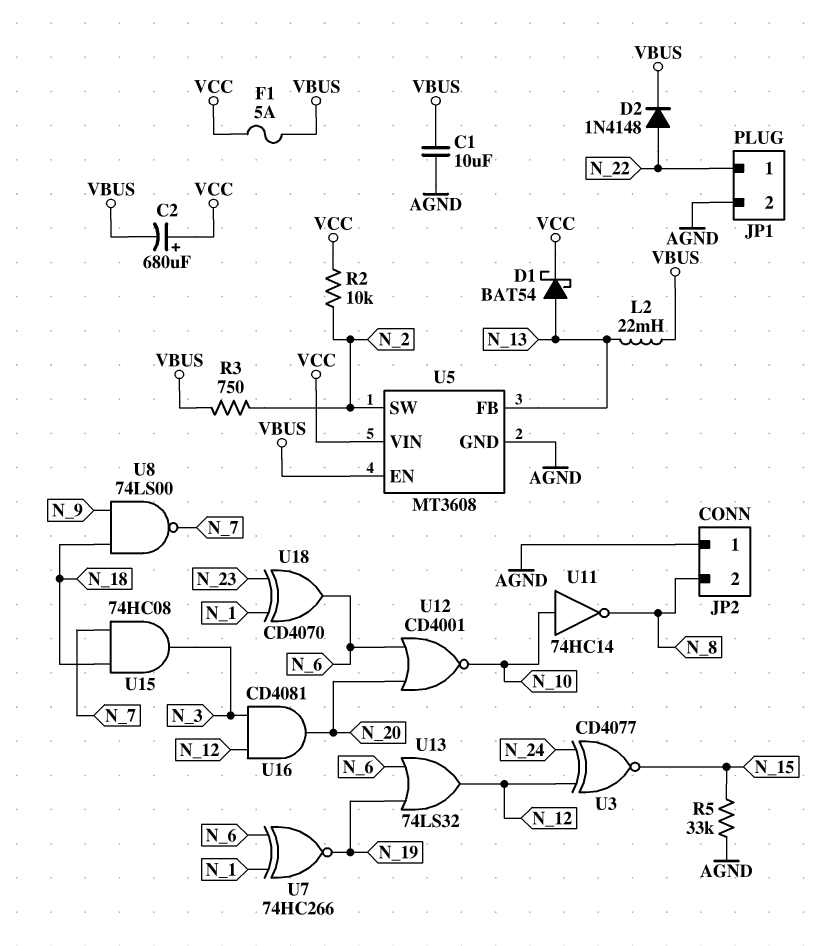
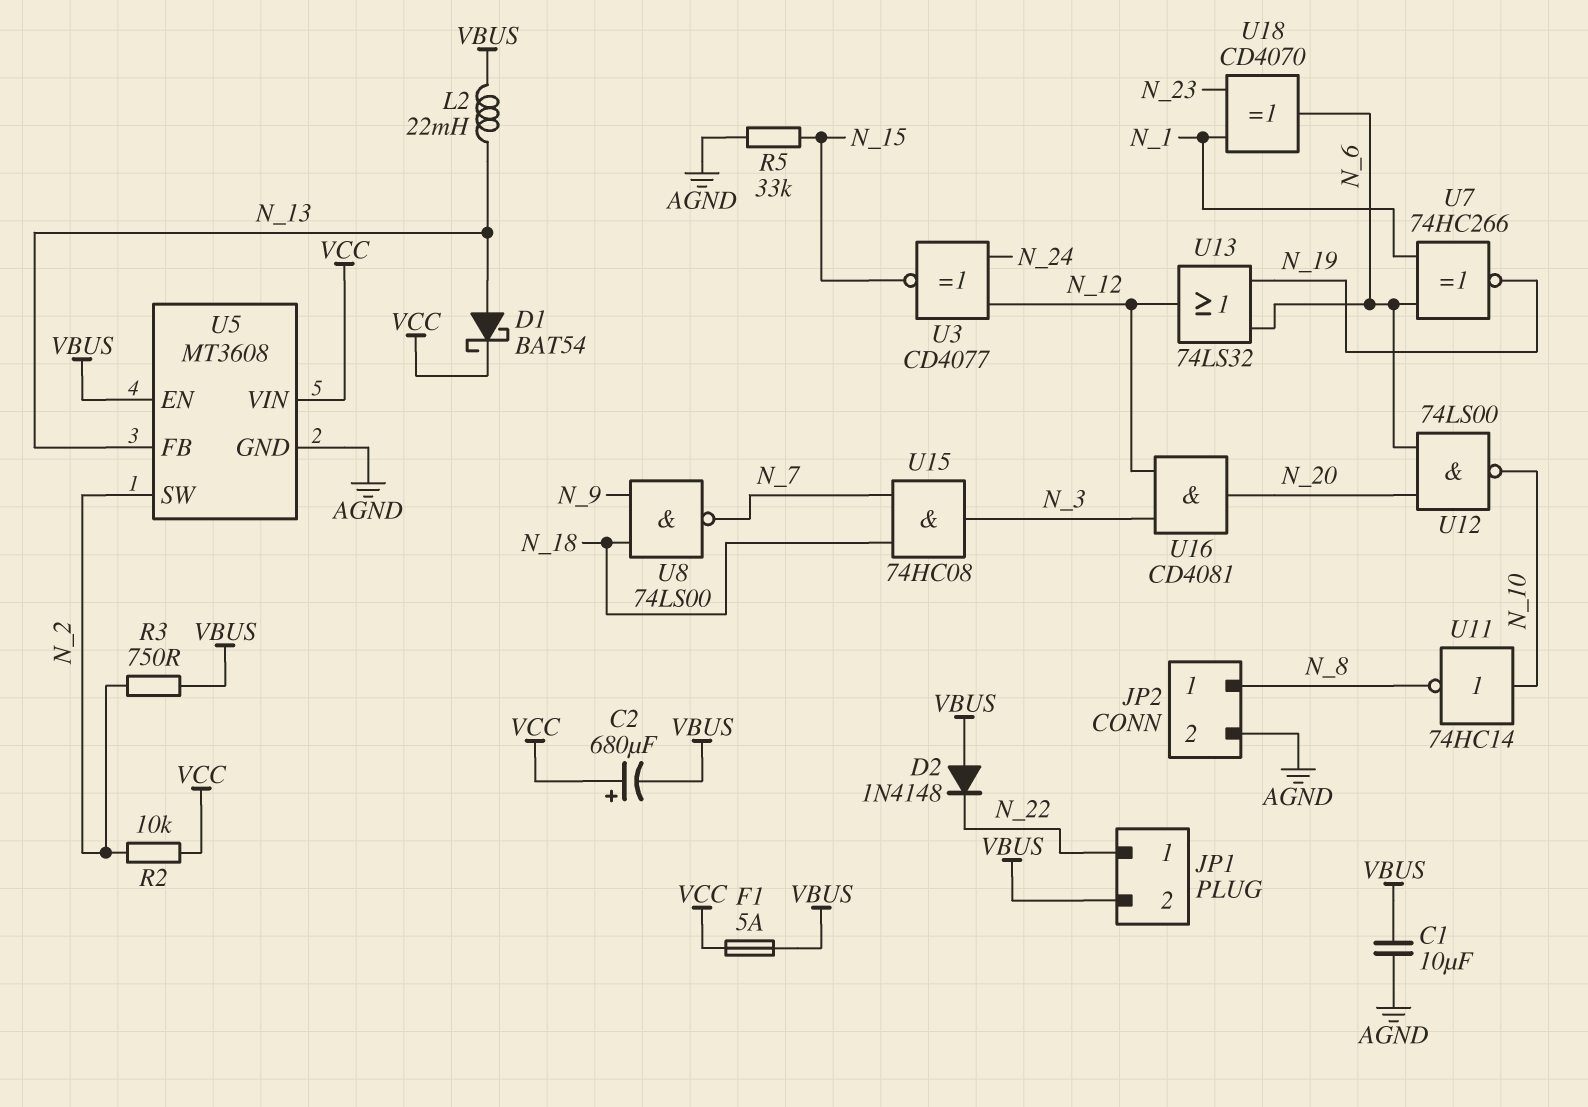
D2: diode 1N4148 (A N_22, K VBUS) -> diode 1N4148 (A VBUS, K N_22)
JP1 pin 2: AGND -> VBUS
JP2 pin 1: AGND -> N_8
JP2 pin 2: N_8 -> AGND
U12: NOR CD4001 (in N_6, in N_20, out N_10) -> NAND 74LS00 (in N_6, in N_20, out N_10)

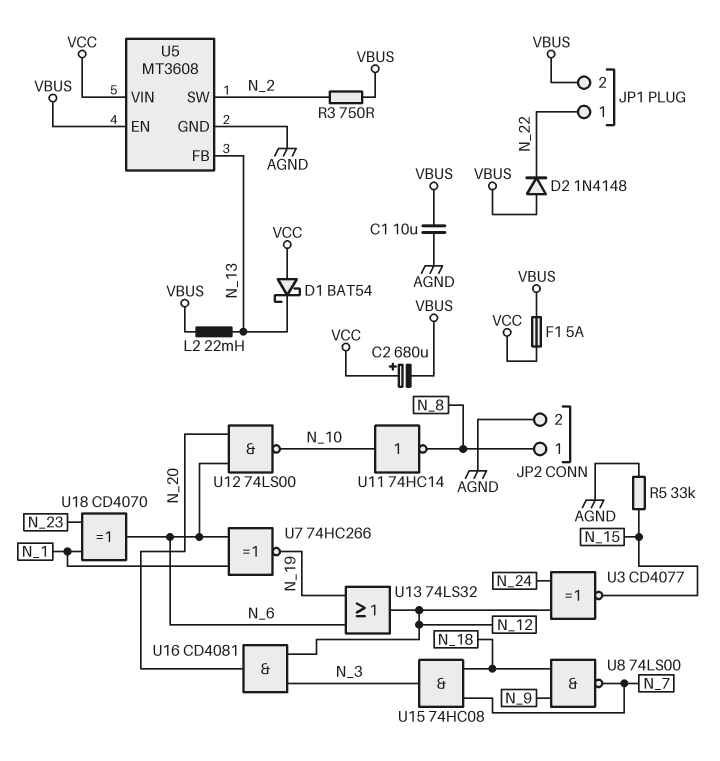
D1: schottky BAT54 (A N_13, K VCC) -> schottky BAT54 (A VCC, K N_13)
R2: 10k (N_2, VCC) -> none

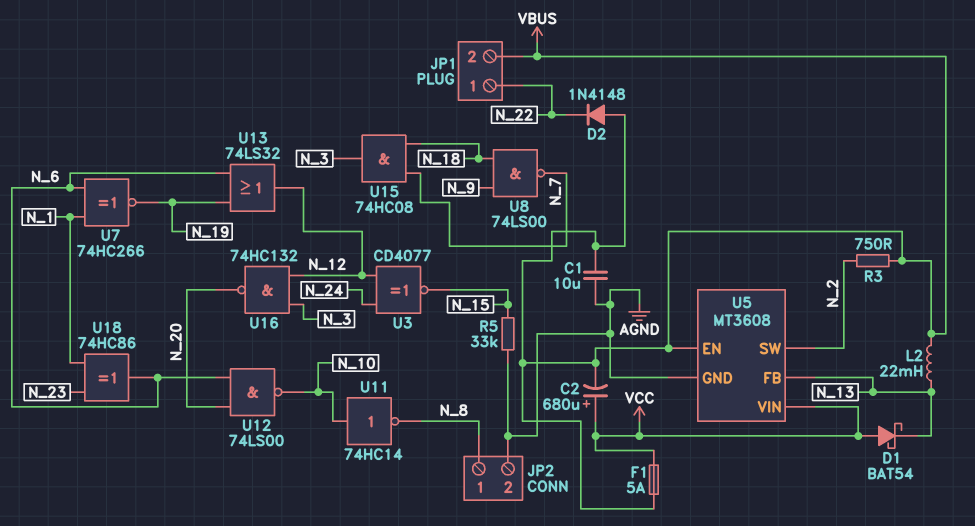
U16: AND CD4081 (in N_3, in N_12, out N_20) -> NAND 74HC132 (in N_3, in N_12, out N_20)
U18: XOR CD4070 (in N_1, in N_23, out N_6) -> XOR 74HC86 (in N_1, in N_23, out N_6)

